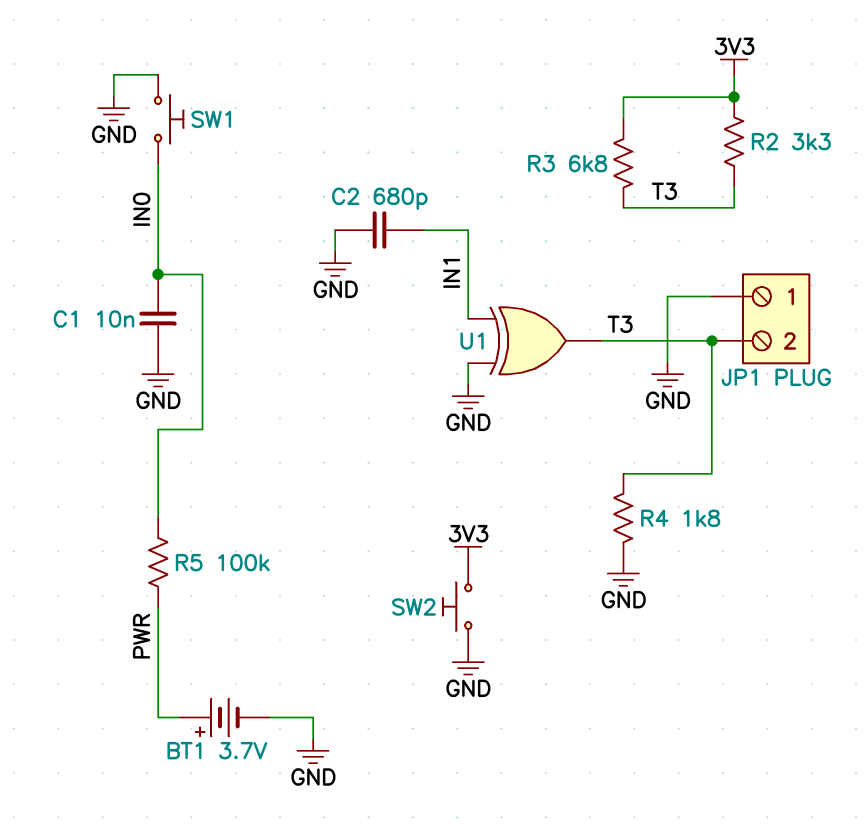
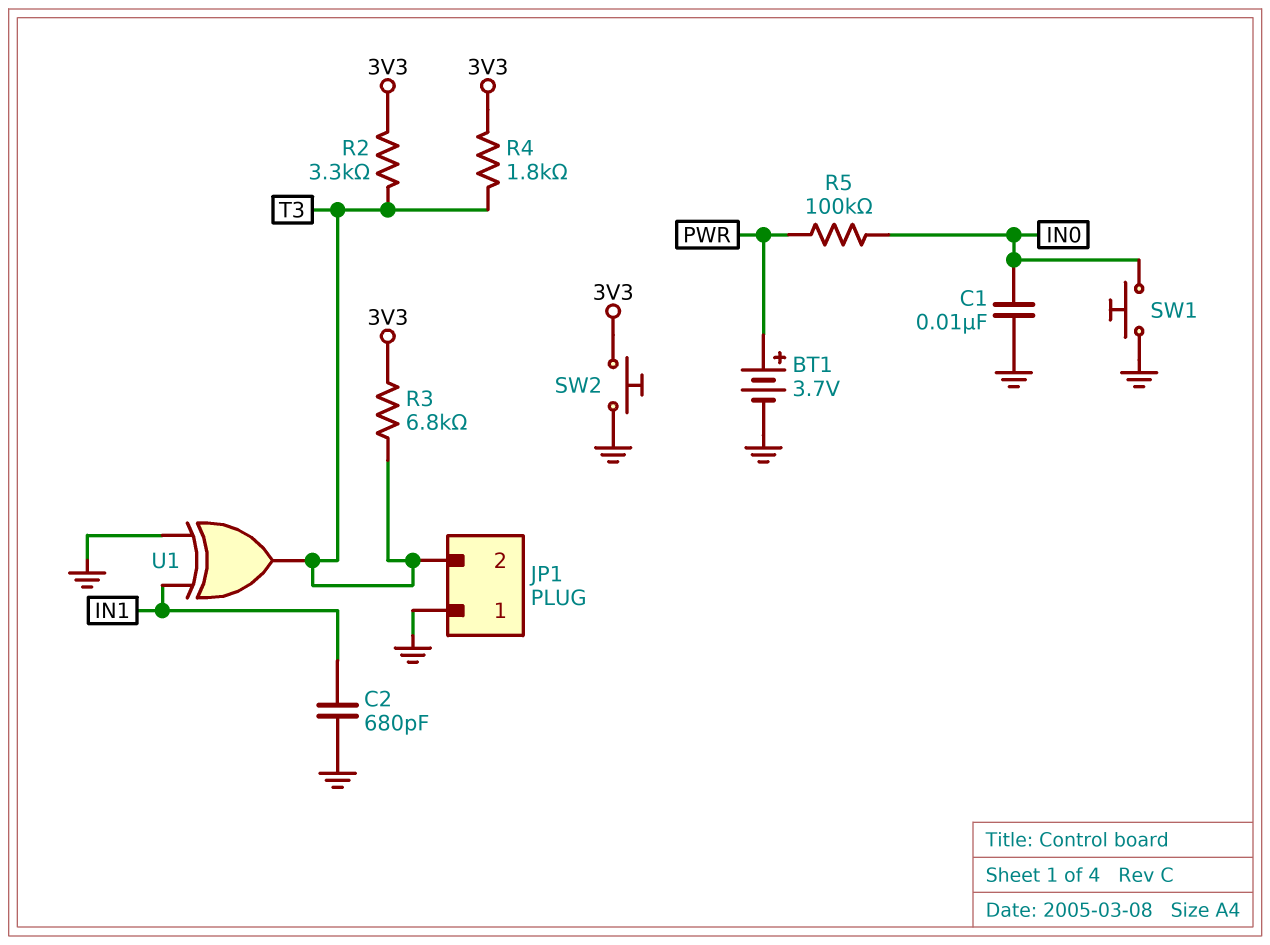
R4: 1.8k (GND, T3) -> 1.8k (3V3, T3)

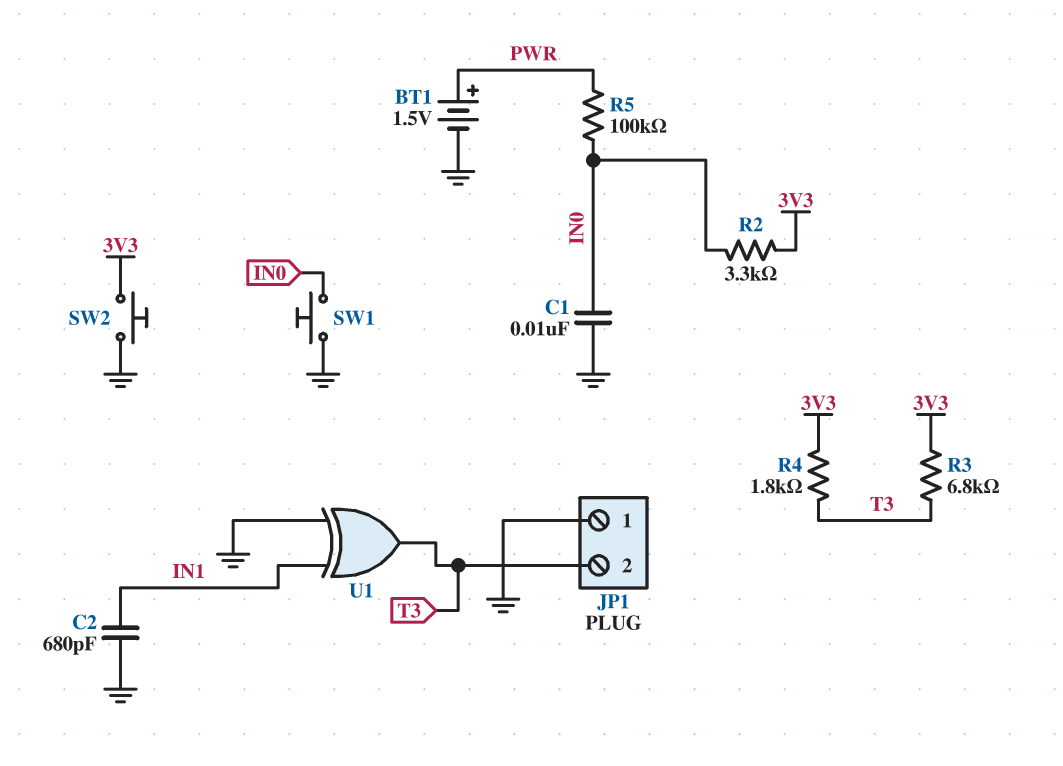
BT1: 3.7V (plus PWR, minus GND) -> 1.5V (plus PWR, minus GND)
R2: 3.3k (3V3, T3) -> 3.3k (3V3, IN0)

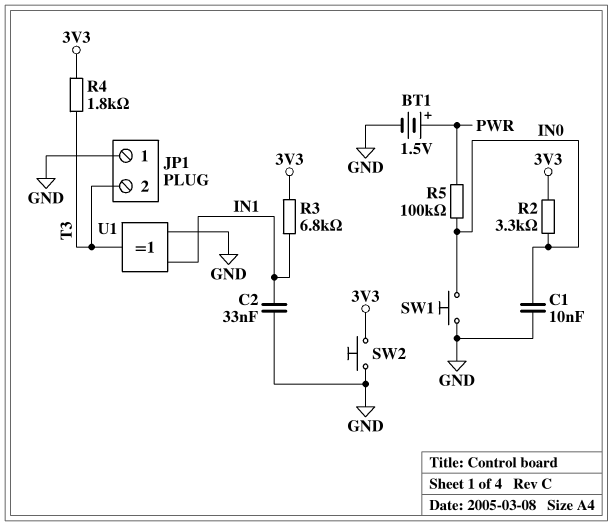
C2: 680pF (GND, IN1) -> 33nF (GND, IN1)
R3: 6.8k (3V3, T3) -> 6.8k (3V3, IN1)

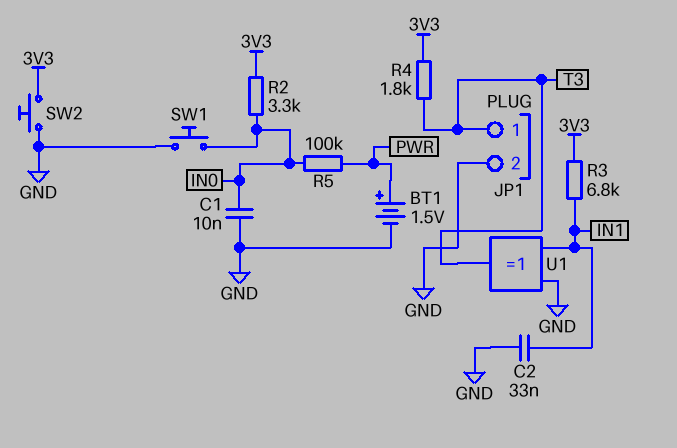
JP1 pin 1: GND -> T3
JP1 pin 2: T3 -> GND

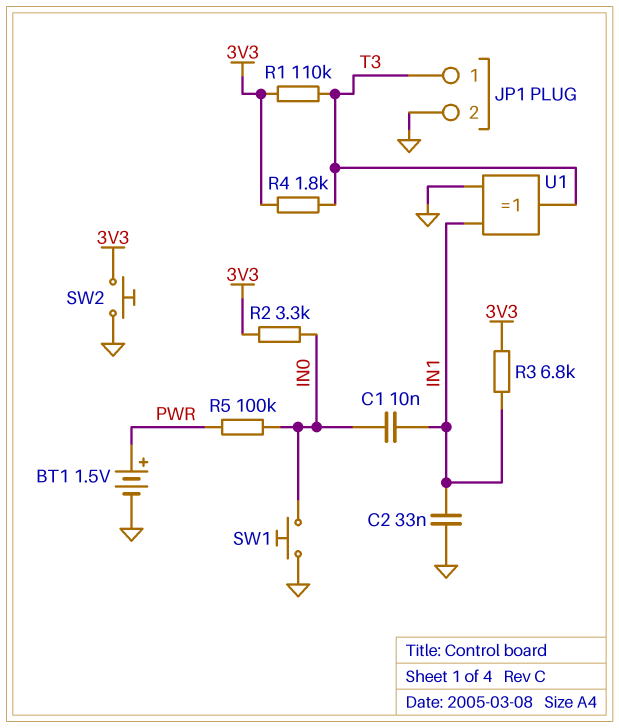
C1: 10nF (GND, IN0) -> 10nF (IN0, IN1)
R1: none -> 110k (3V3, T3)

